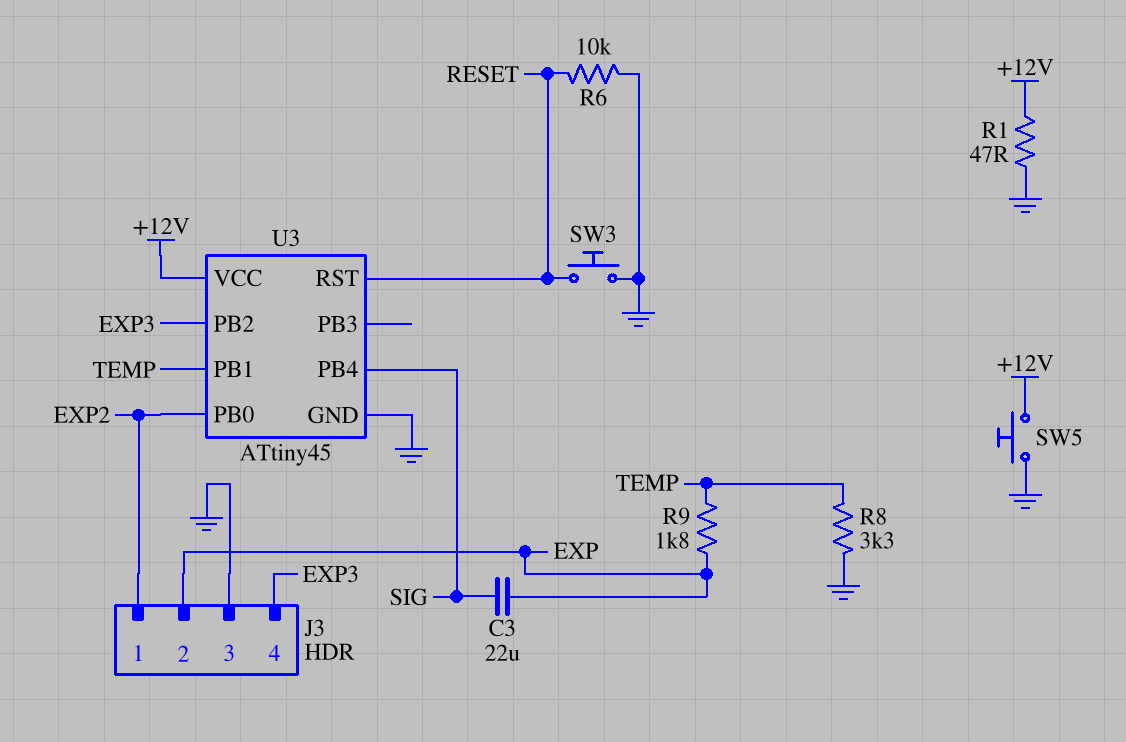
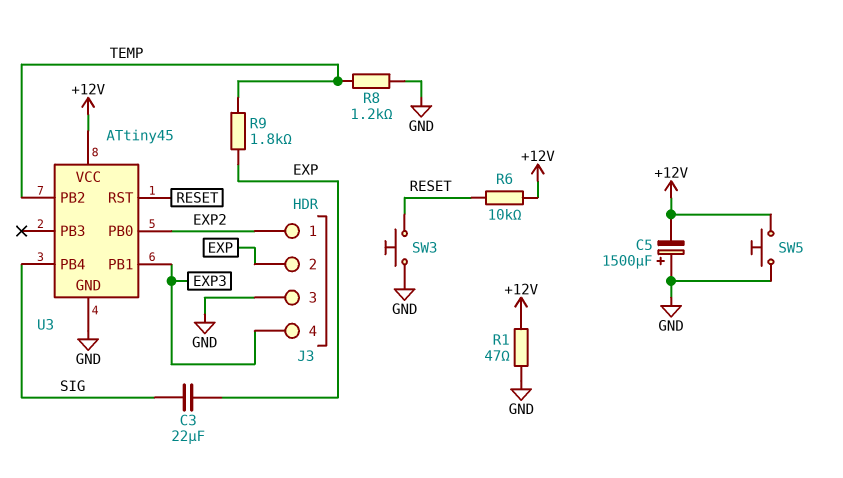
C5: none -> 1500uF (plus GND, minus +12V)
R6: 10k (GND, RESET) -> 10k (+12V, RESET)
R8: 3.3k (GND, TEMP) -> 1.2k (GND, TEMP)
U3 pin PB1: TEMP -> EXP3
U3 pin PB2: EXP3 -> TEMP

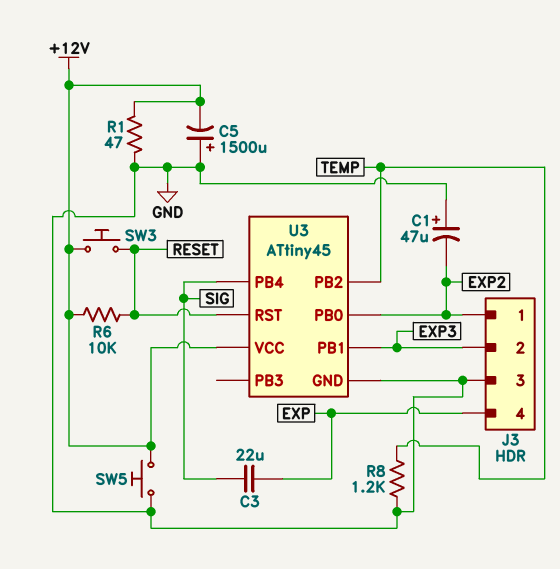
C1: none -> 47uF (plus GND, minus EXP2)
J3 pin 2: EXP -> EXP3
J3 pin 4: EXP3 -> EXP
R9: 1.8k (EXP, TEMP) -> none
SW3: button (GND, RESET) -> button (+12V, RESET)

